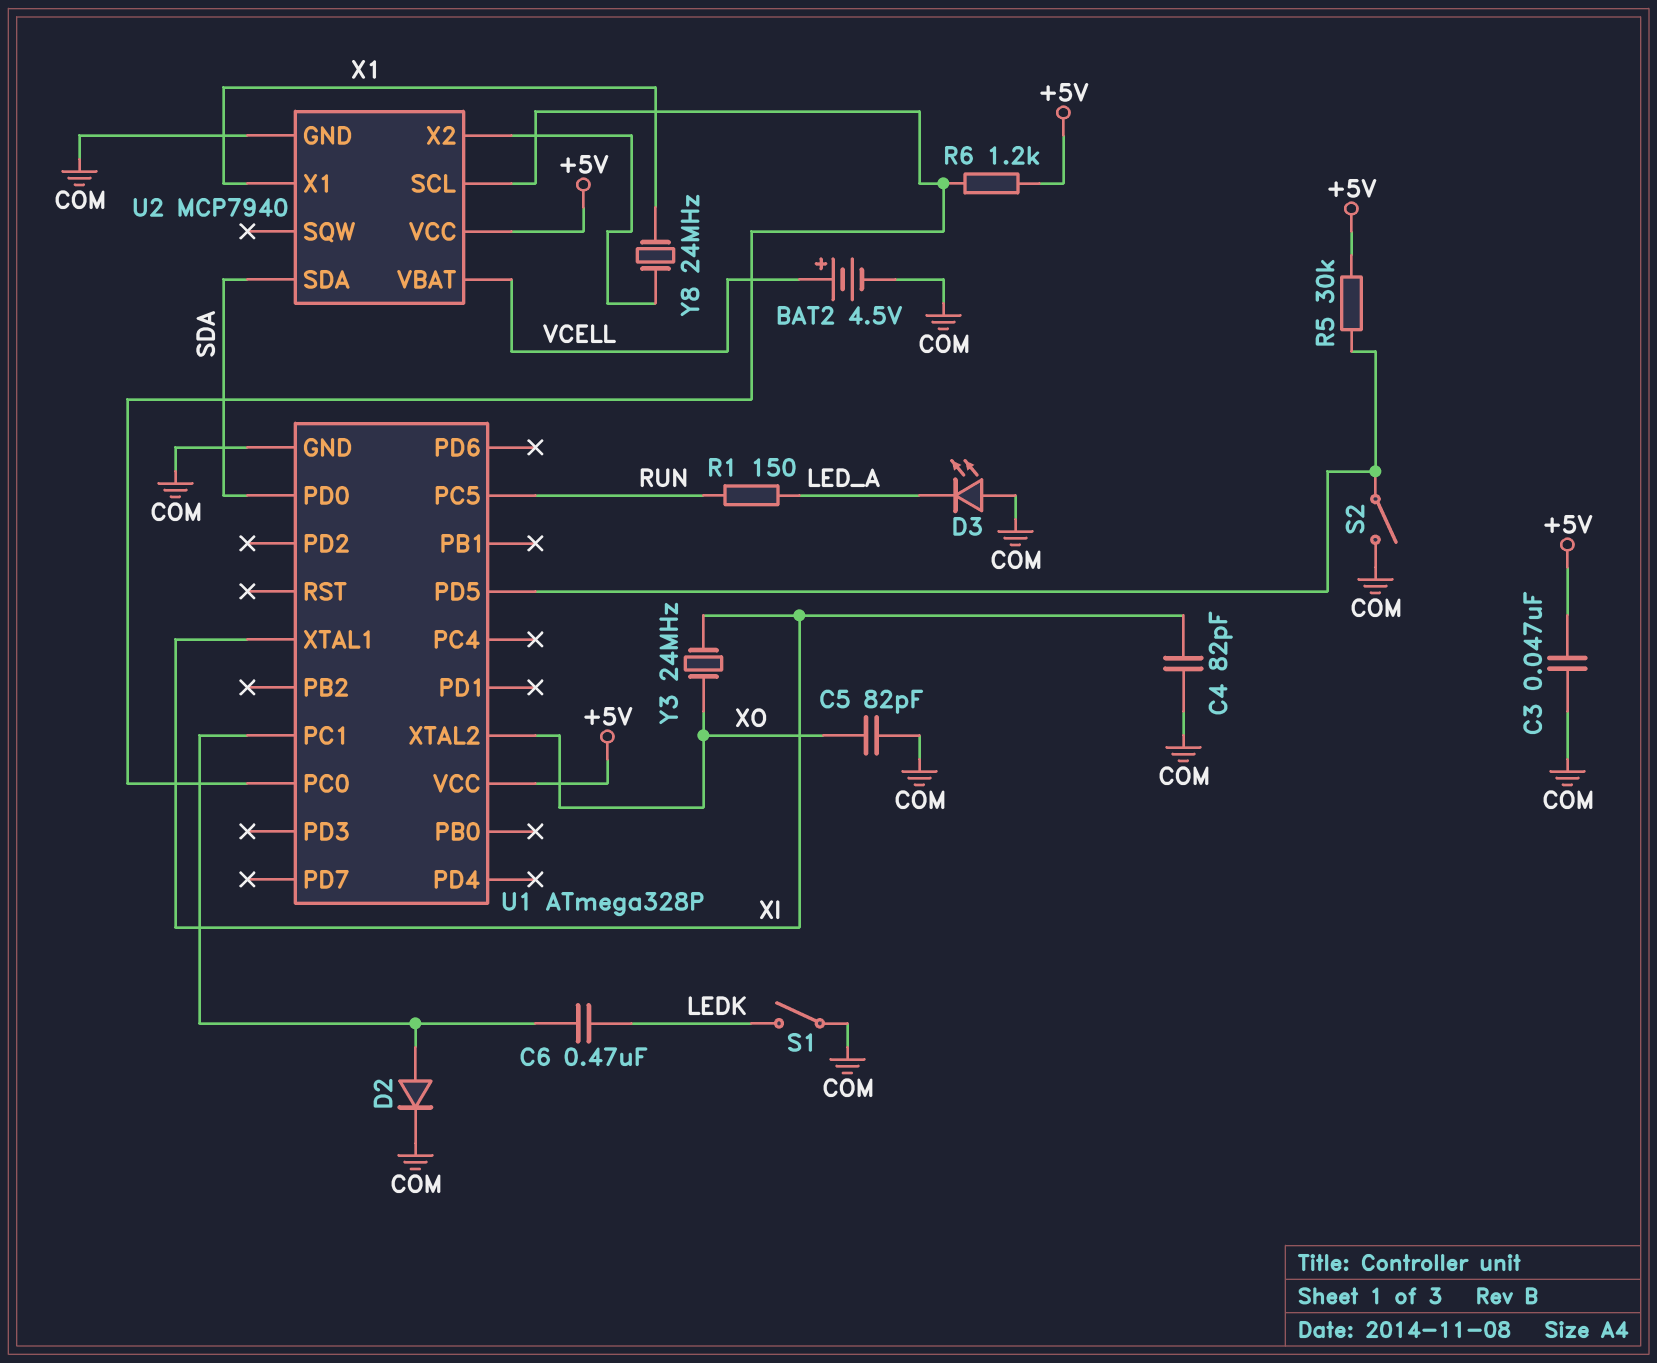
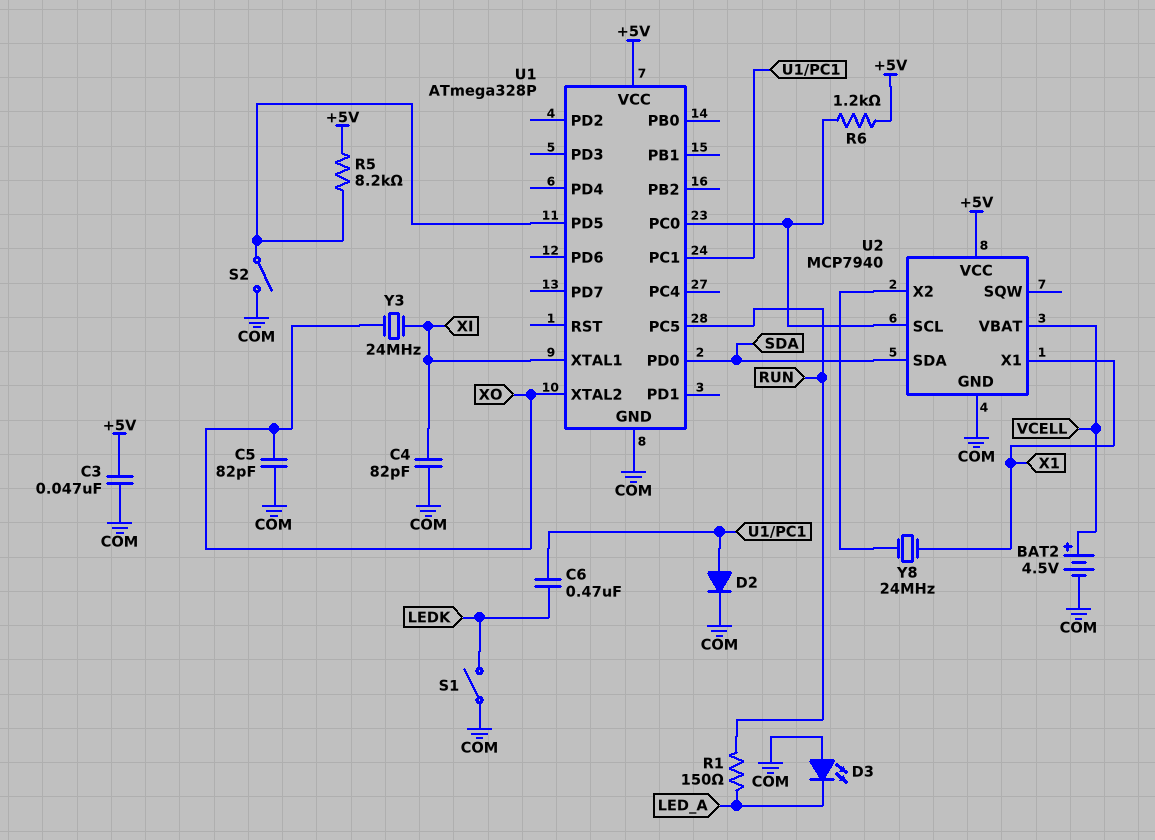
R5: 30k (+5V, U1/PD5) -> 8.2k (+5V, U1/PD5)

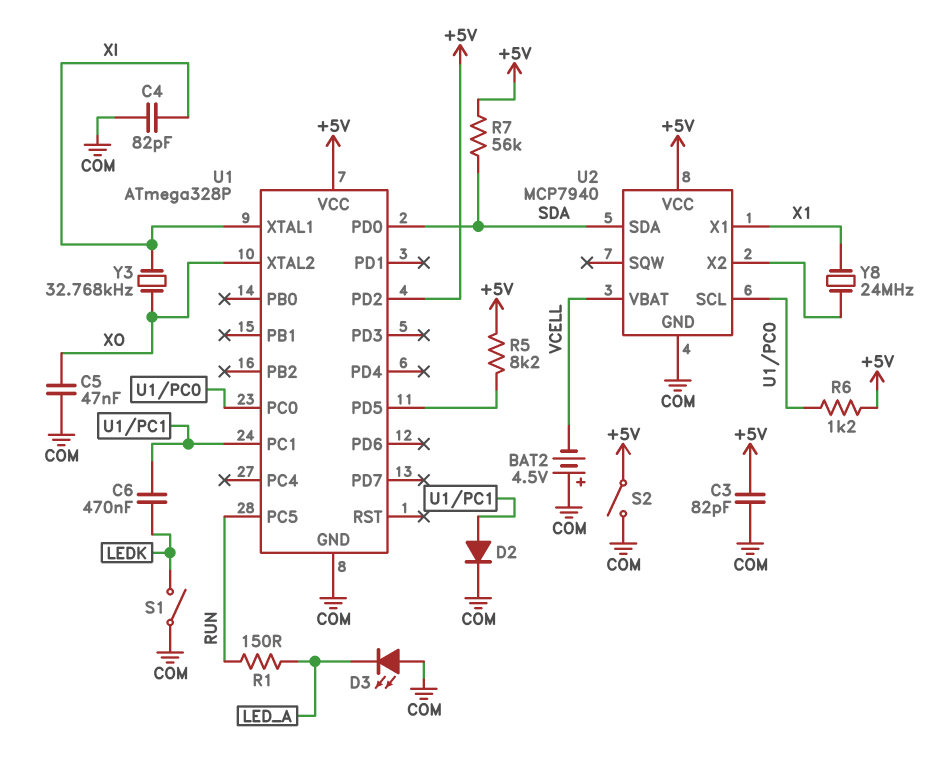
BAT2: 4.5V (plus VCELL, minus COM) -> 4.5V (plus COM, minus VCELL)
C3: 47nF (+5V, COM) -> 82pF (+5V, COM)
C5: 82pF (COM, XO) -> 47nF (COM, XO)
R7: none -> 56k (+5V, SDA)
S2: switch (COM, U1/PD5) -> switch (+5V, COM)
U1 pin PD2: none -> +5V
Y3: 24MHz (XI, XO) -> 32.768kHz (XI, XO)

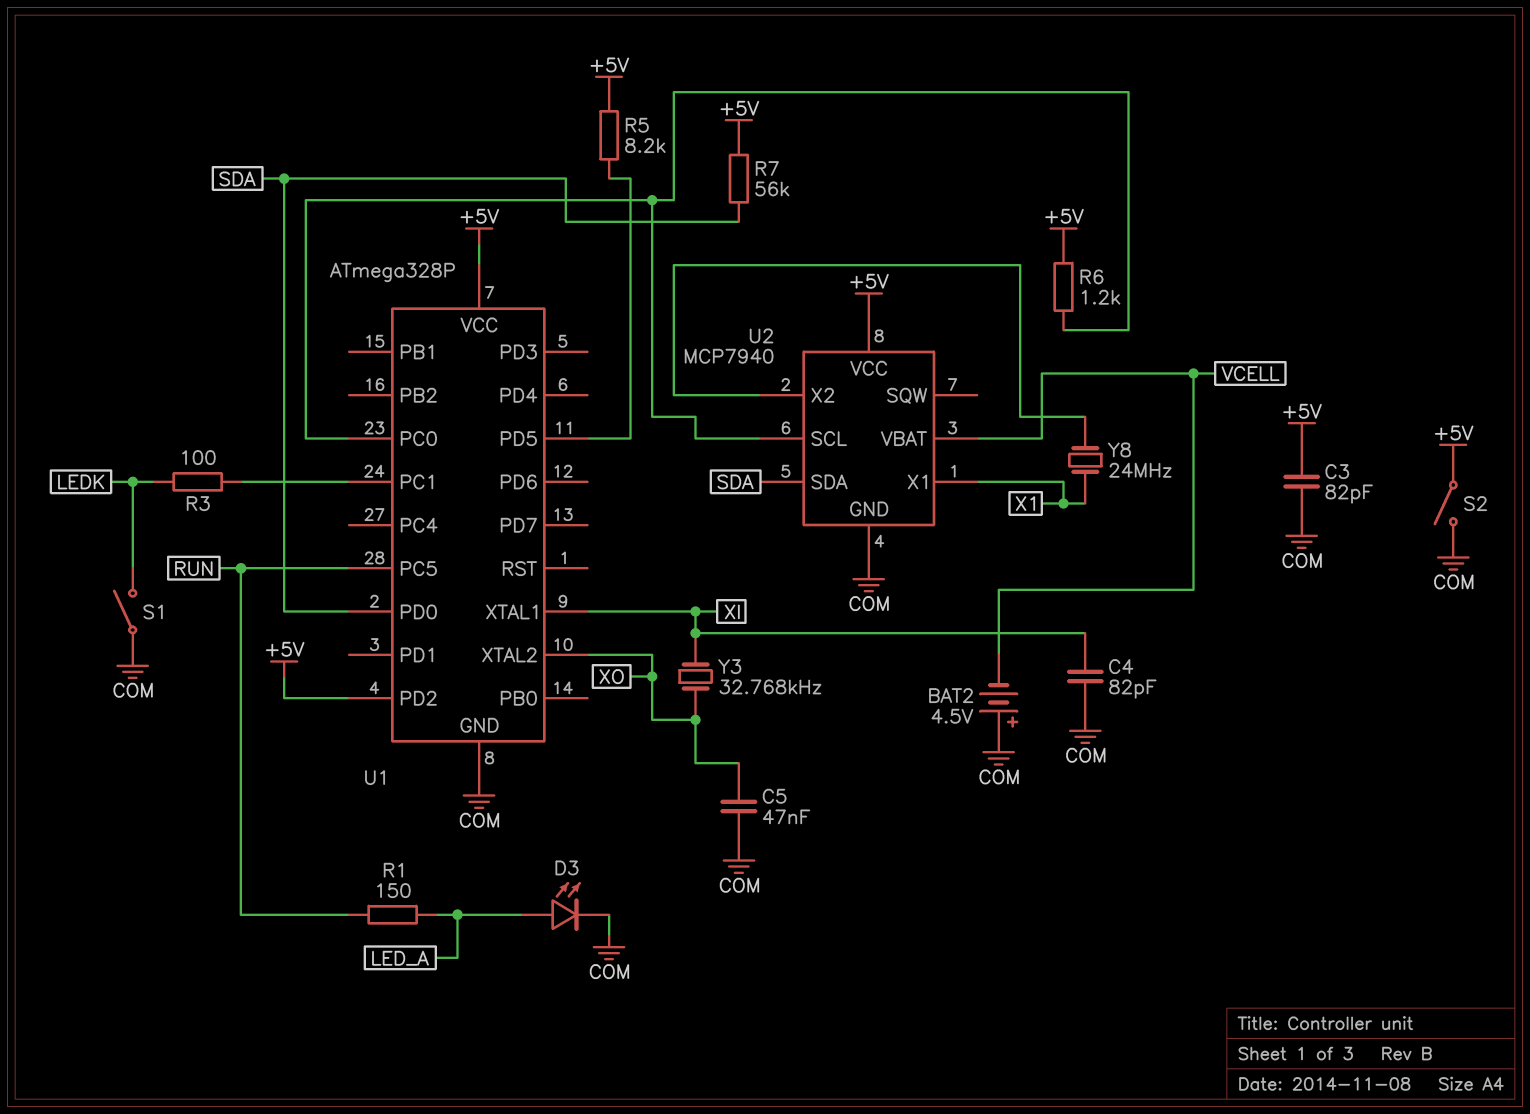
C6: 470nF (LEDK, U1/PC1) -> none
D2: diode (A U1/PC1, K COM) -> none
D3: LED (A COM, K LED_A) -> LED (A LED_A, K COM)
R3: none -> 100 (LEDK, U1/PC1)

